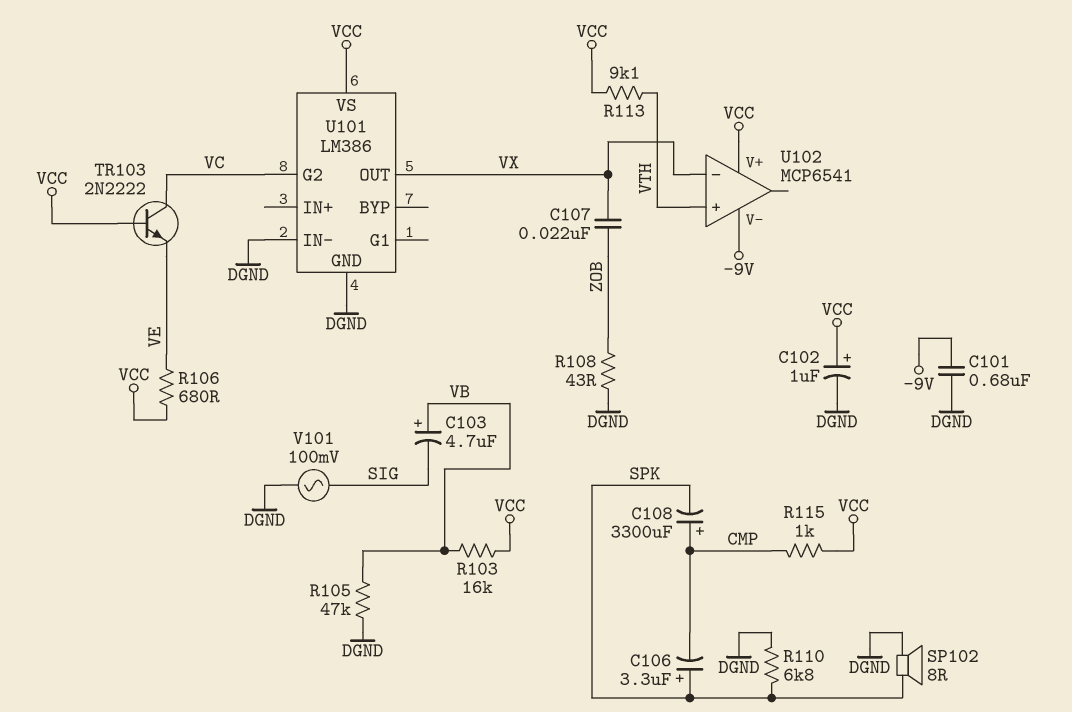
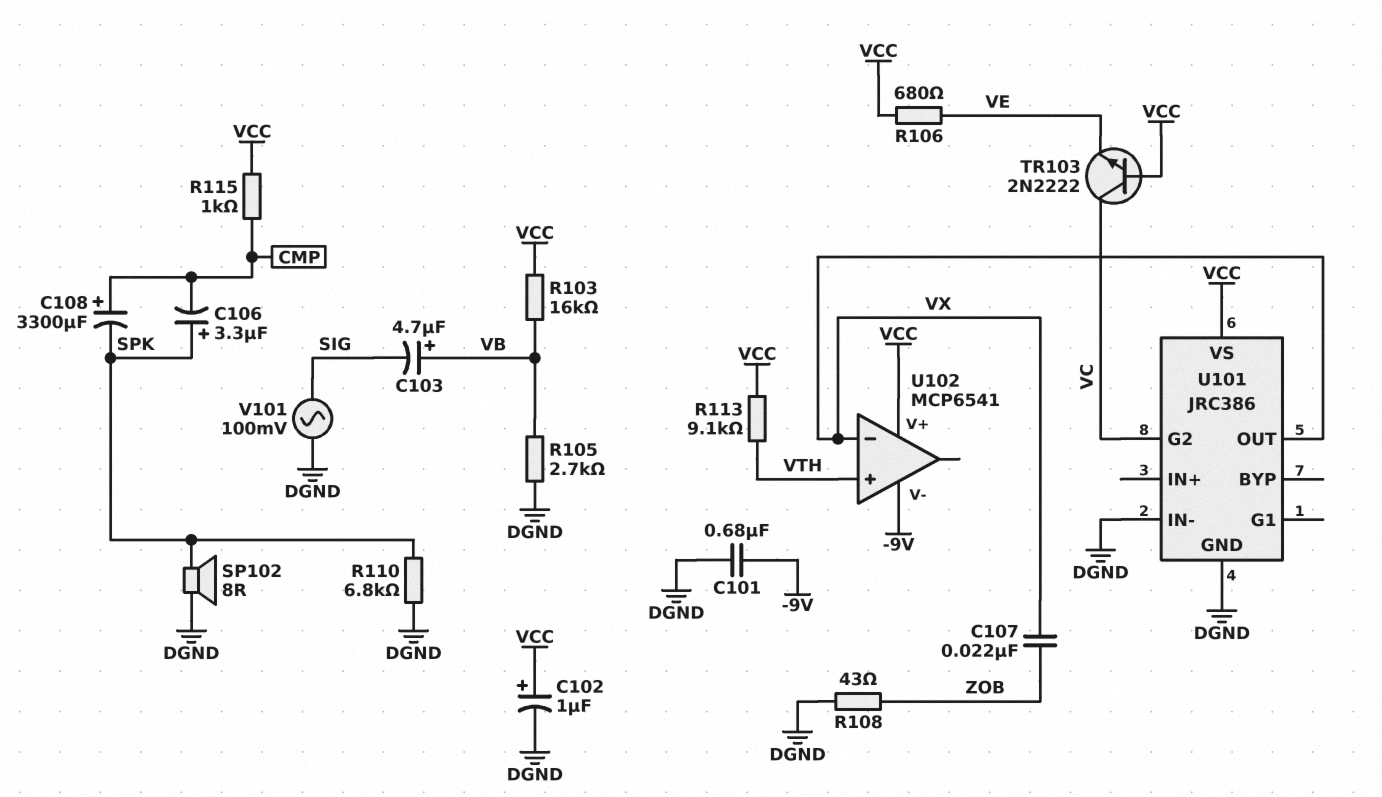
R105: 47k (DGND, VB) -> 2.7k (DGND, VB)
U101: LM386 -> JRC386

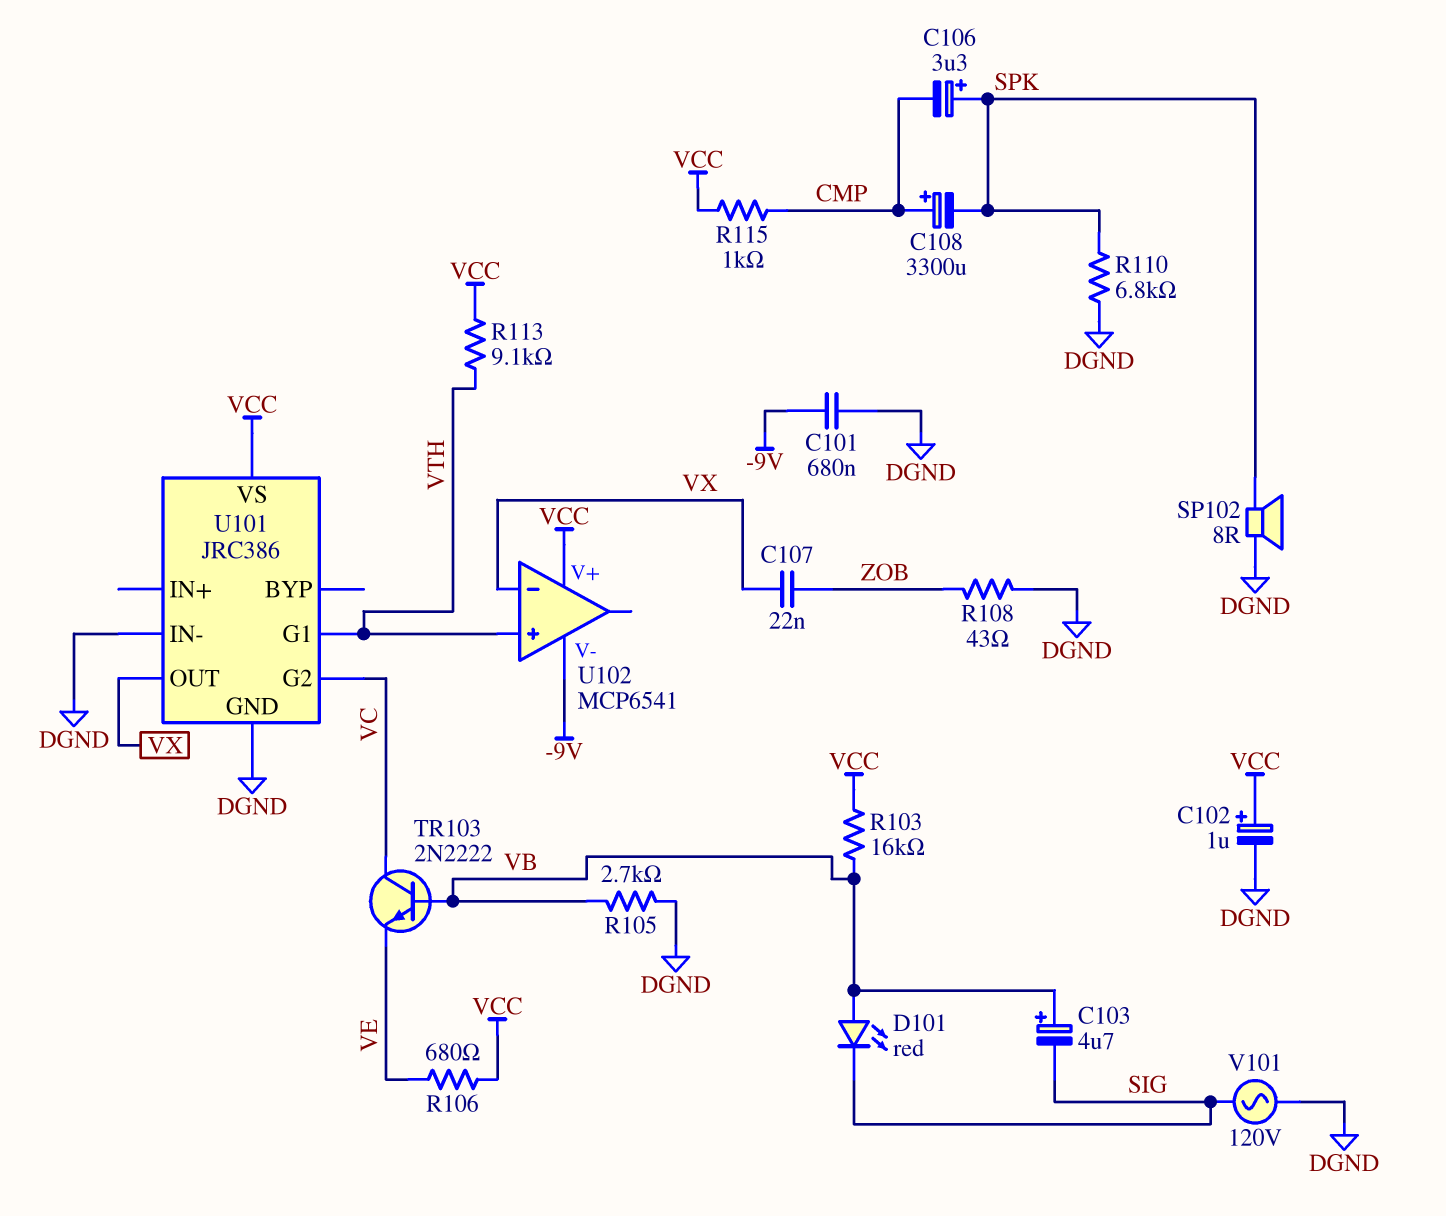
D101: none -> LED red (A VB, K SIG)
TR103: NPN 2N2222 (B VCC, C VC, E VE) -> NPN 2N2222 (B VB, C VC, E VE)
U101 pin G1: none -> VTH
V101: AC 100mV (DGND, SIG) -> AC 120V (DGND, SIG)

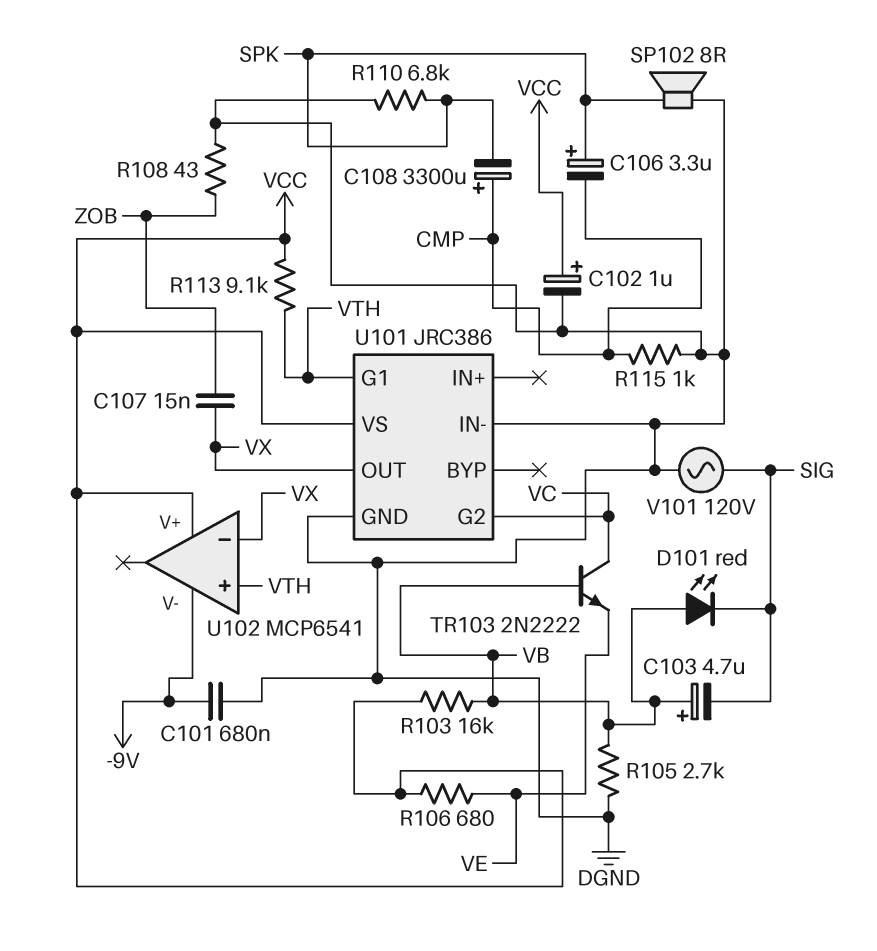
C107: 22nF (VX, ZOB) -> 15nF (VX, ZOB)
R115: 1k (CMP, VCC) -> 1k (CMP, DGND)

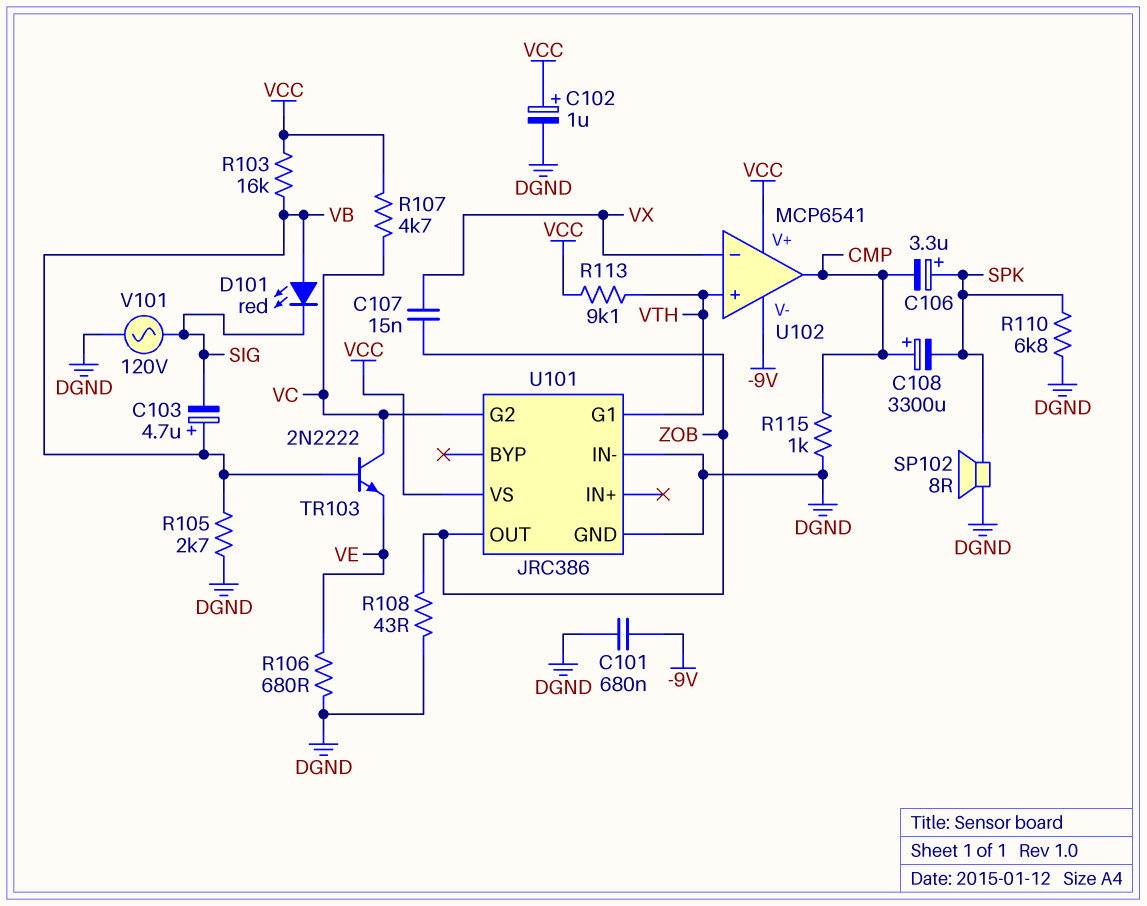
R106: 680 (VCC, VE) -> 680 (DGND, VE)
R107: none -> 4.7k (VC, VCC)
U101 pin OUT: VX -> ZOB
U102 pin out: none -> CMP

